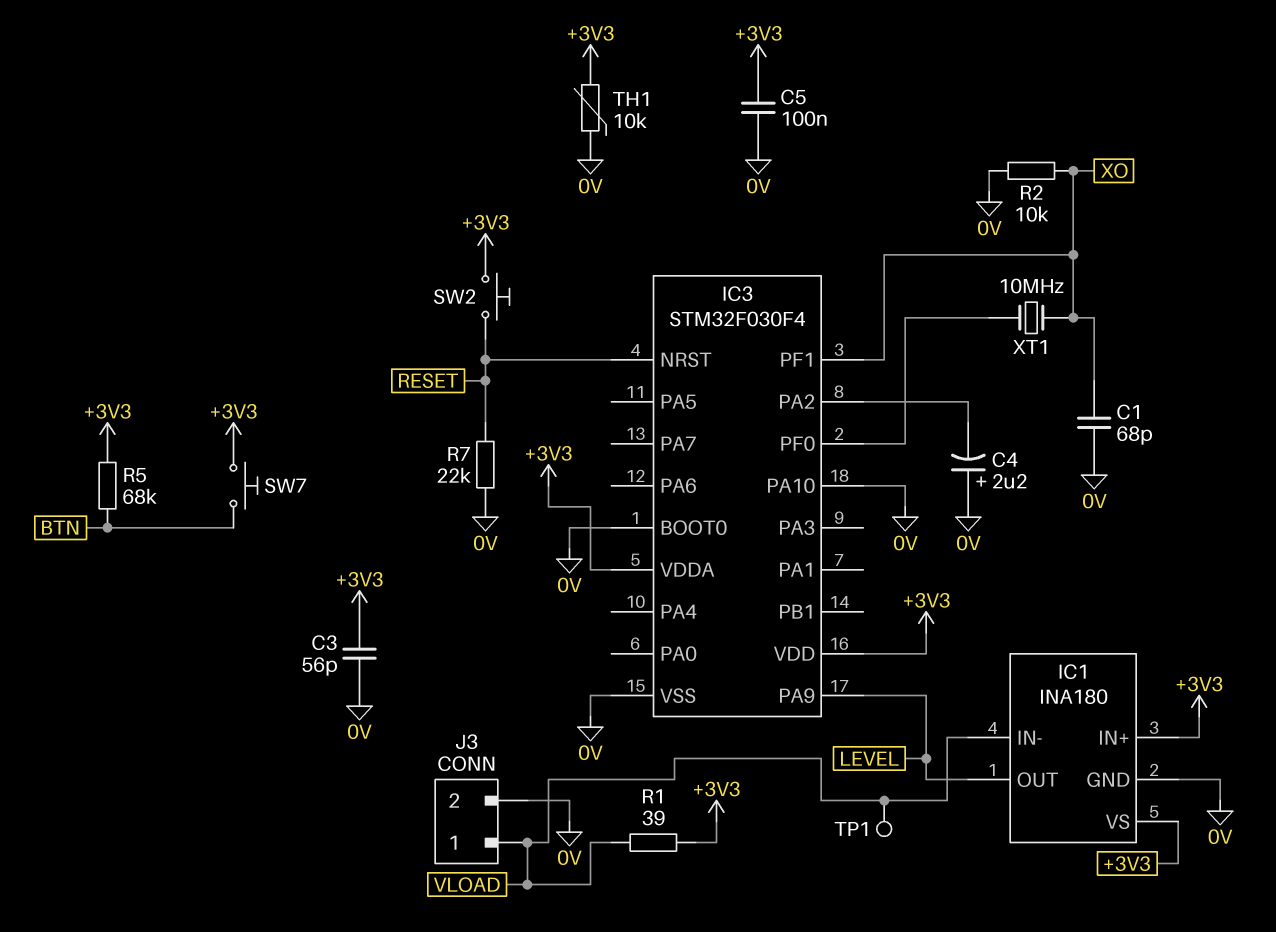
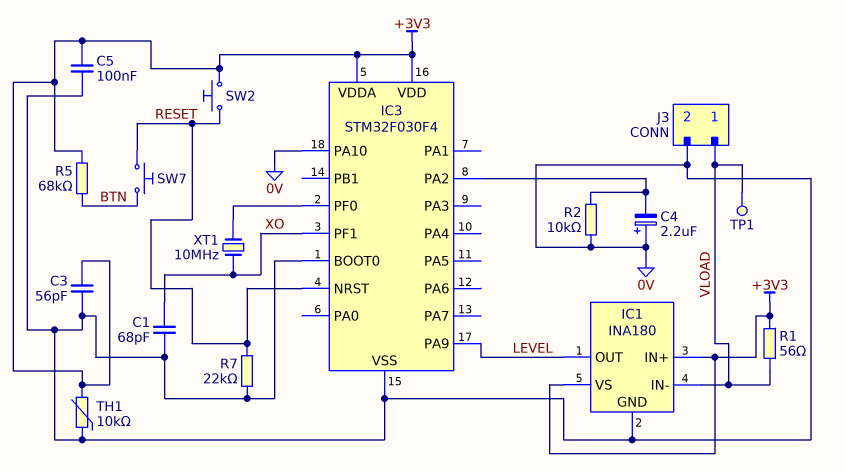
R1: 39 (+3V3, VLOAD) -> 56 (+3V3, VLOAD)
R2: 10k (0V, XO) -> 10k (0V, IC3/PA2)
SW7: button (+3V3, BTN) -> button (BTN, RESET)

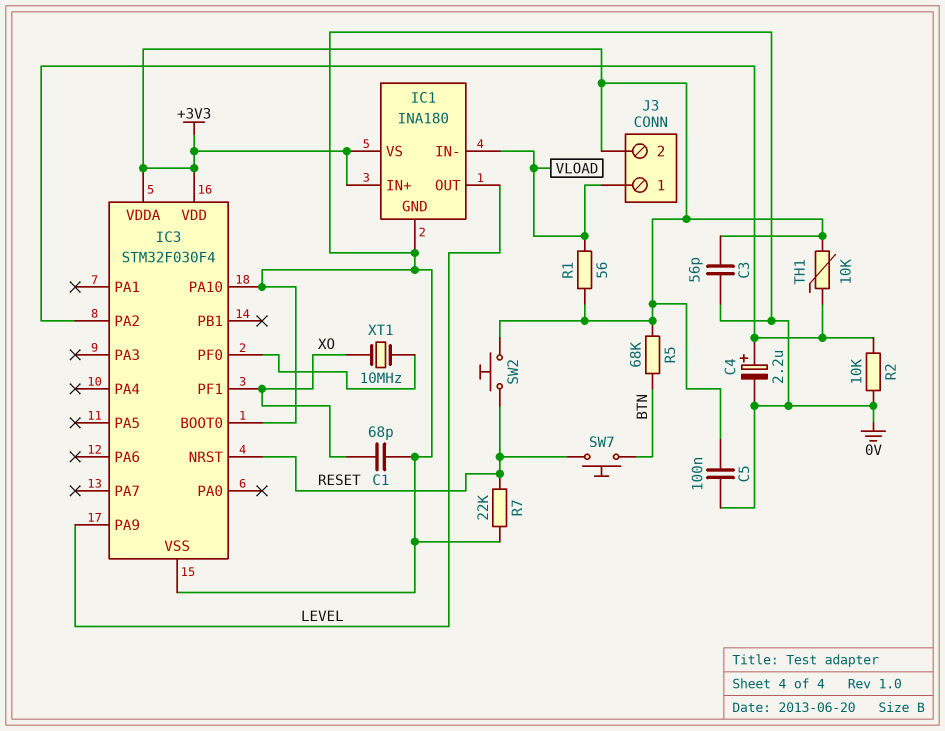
C4: 2.2uF (plus 0V, minus IC3/PA2) -> 2.2uF (plus IC3/PA2, minus 0V)
J3 pin 2: 0V -> +3V3
TH1: 10k (+3V3, 0V) -> 10k (+3V3, IC3/PA2)
TP1: test point (VLOAD) -> none

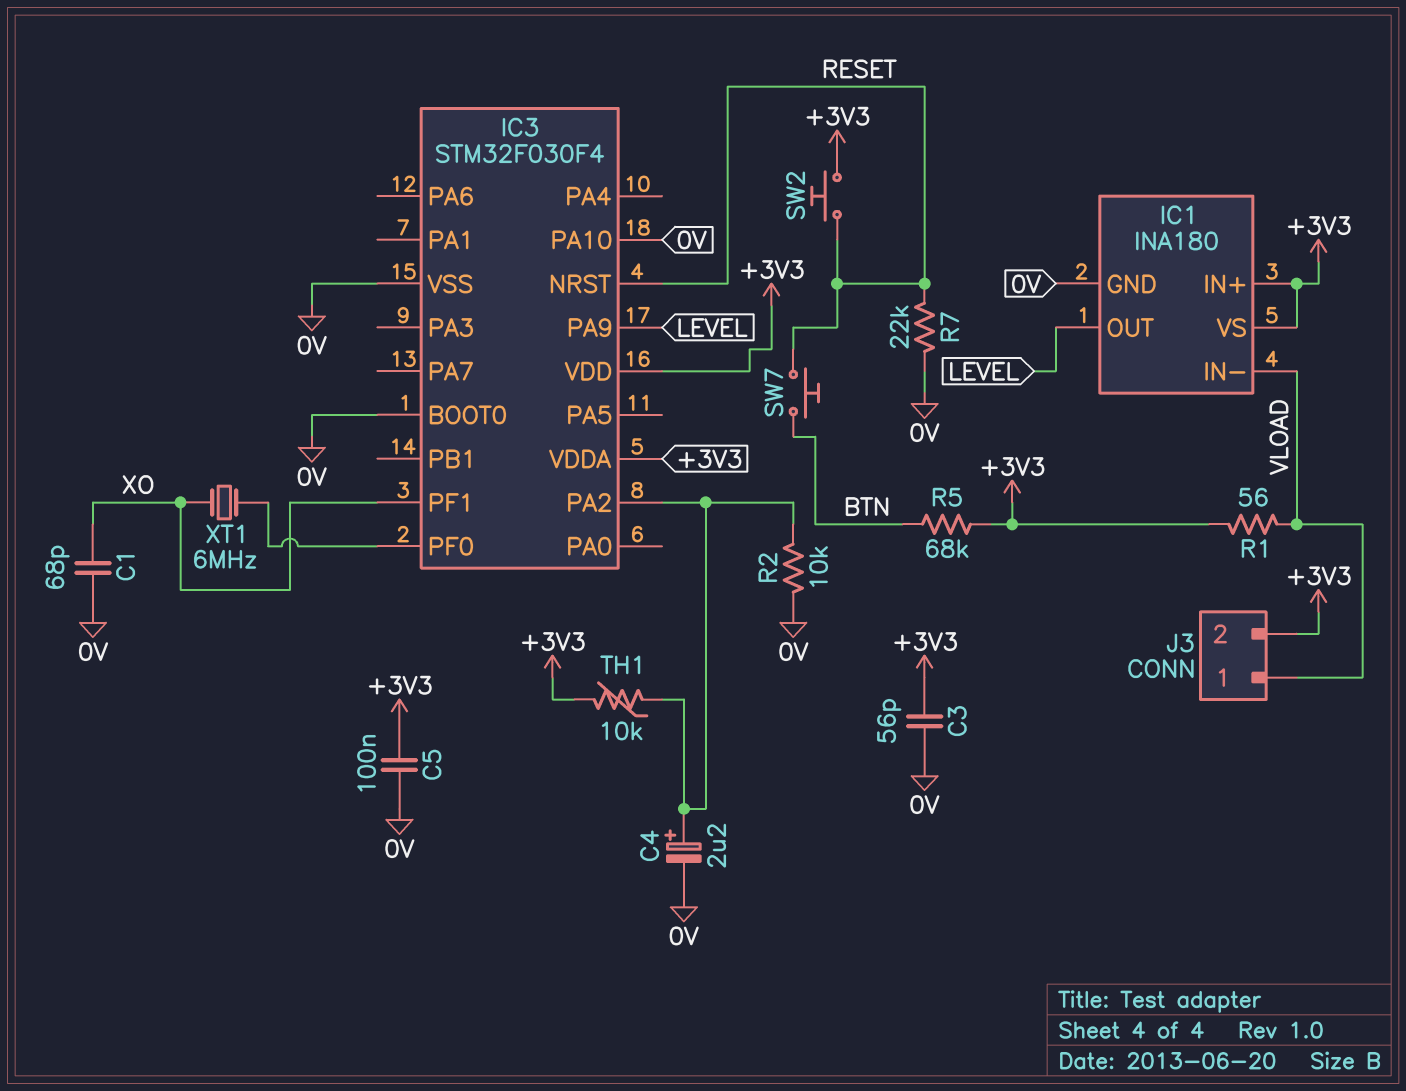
XT1: 10MHz (IC3/PF0, XO) -> 6MHz (IC3/PF0, XO)

